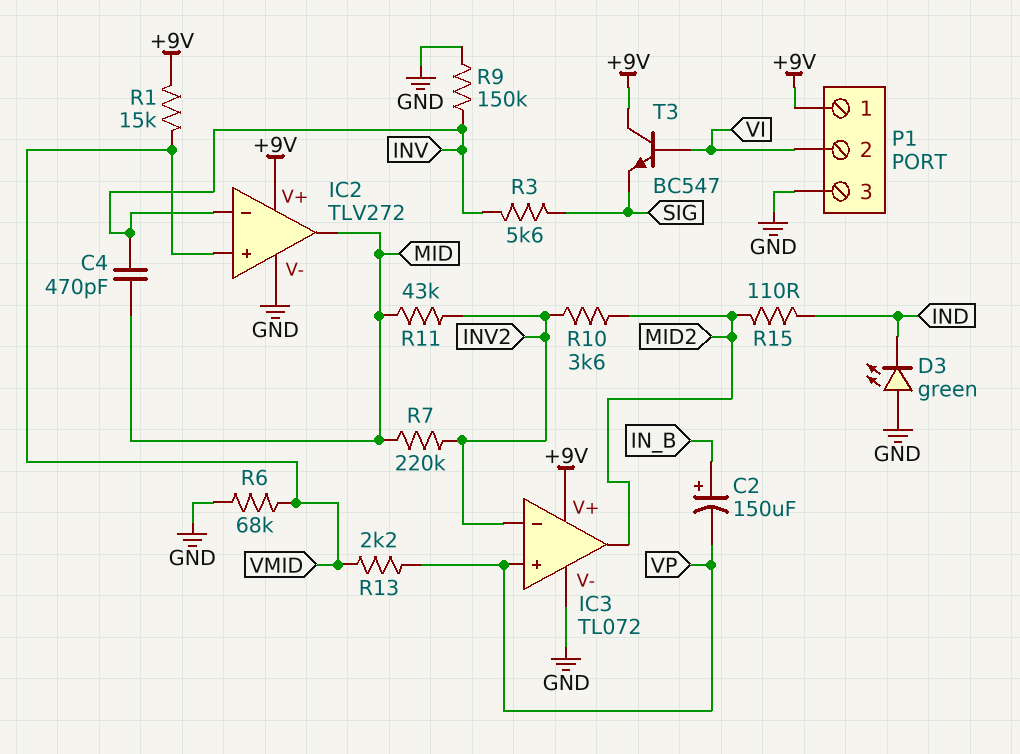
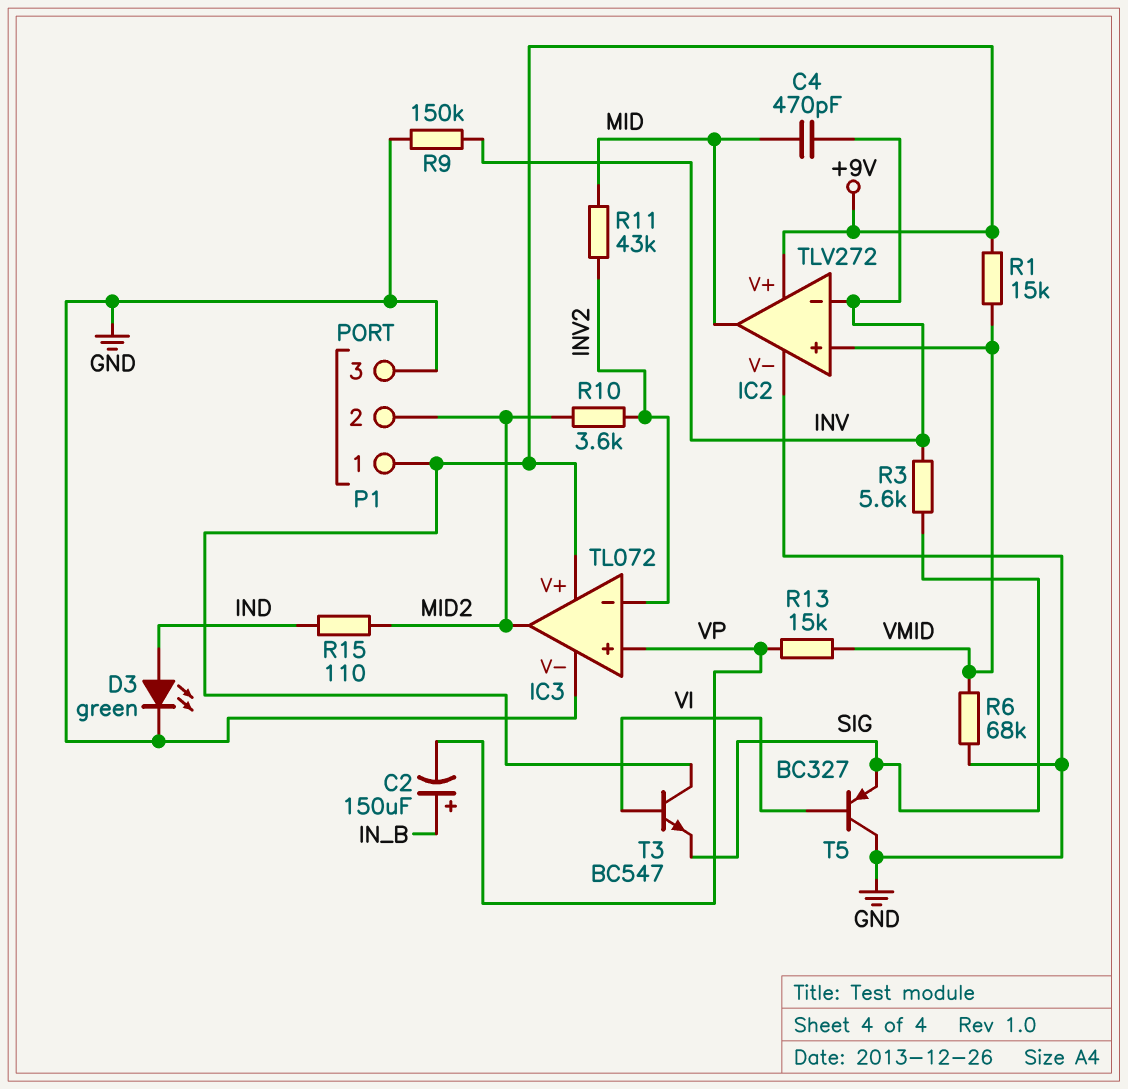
D3: LED green (A GND, K IND) -> LED green (A IND, K GND)
P1 pin 2: VI -> MID2
R7: 220k (INV2, MID) -> none
R13: 2.2k (VMID, VP) -> 15k (VMID, VP)
T5: none -> PNP BC327 (B VI, C GND, E SIG)

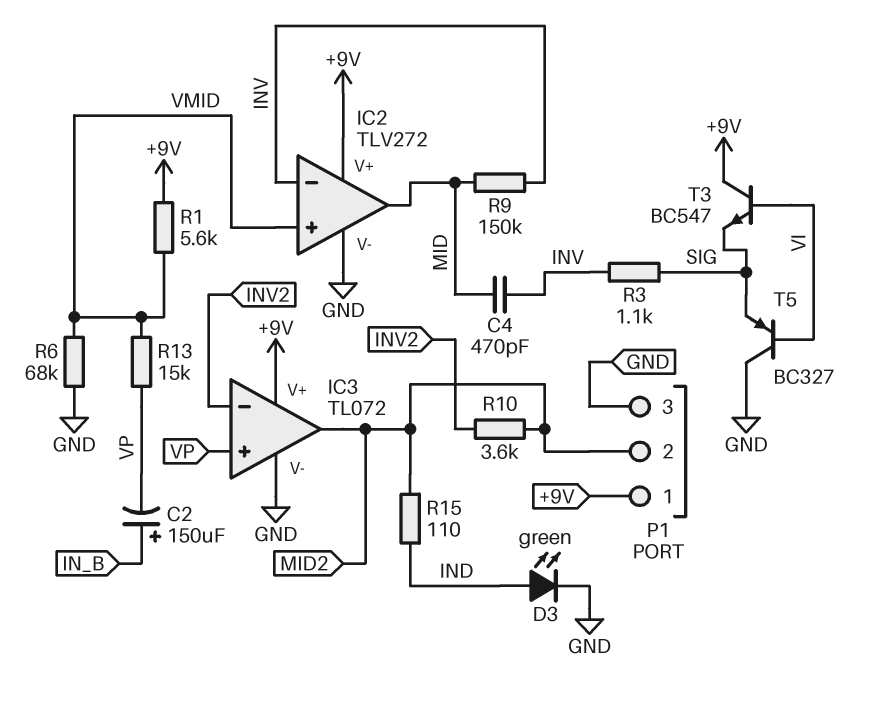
R1: 15k (+9V, VMID) -> 5.6k (+9V, VMID)
R3: 5.6k (INV, SIG) -> 1.1k (INV, SIG)
R9: 150k (GND, INV) -> 150k (INV, MID)
R11: 43k (INV2, MID) -> none

